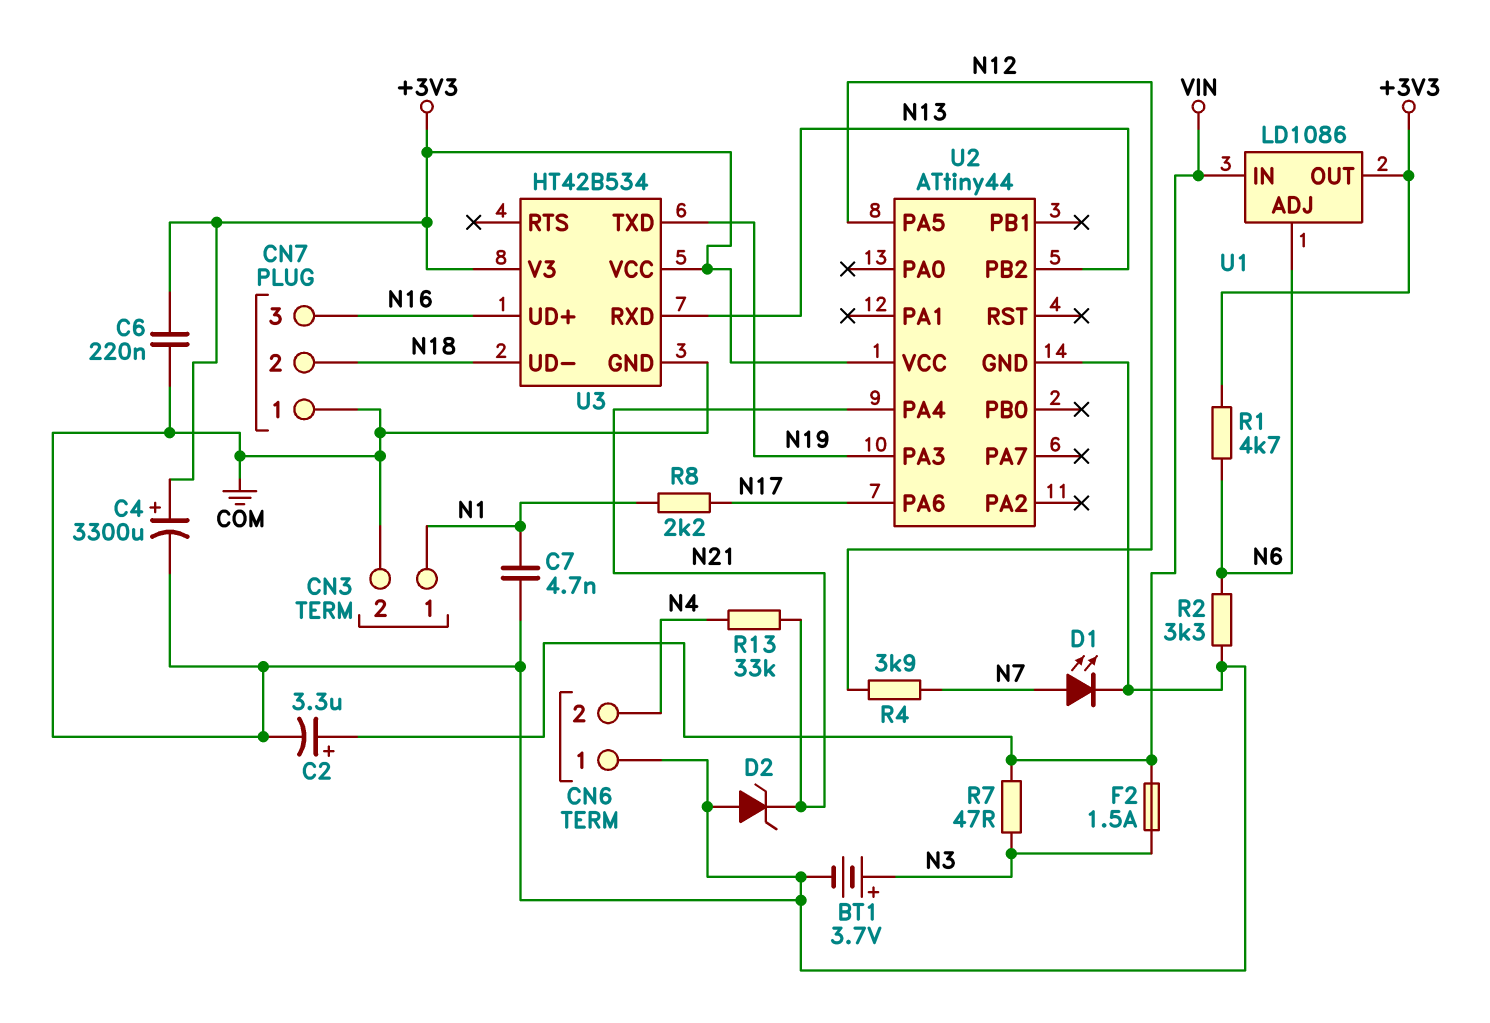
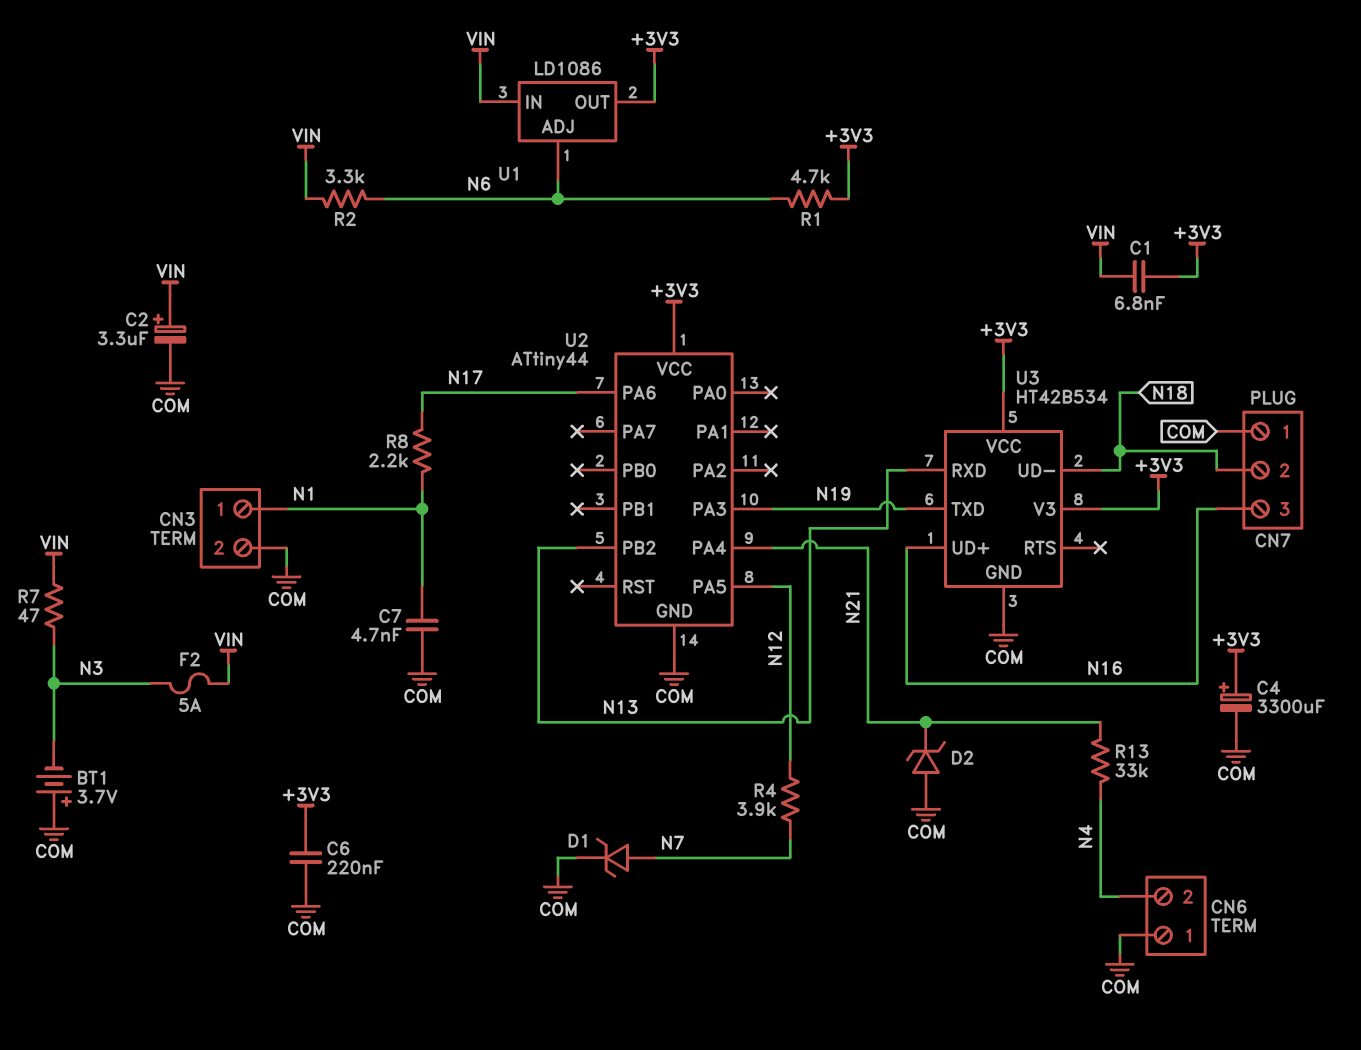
BT1: 3.7V (plus N3, minus COM) -> 3.7V (plus COM, minus N3)
C1: none -> 6.8nF (+3V3, VIN)
D1: LED (A N7, K COM) -> zener (A N7, K COM)
F2: 1.5A (N3, VIN) -> 5A (N3, VIN)
R2: 3.3k (COM, N6) -> 3.3k (N6, VIN)

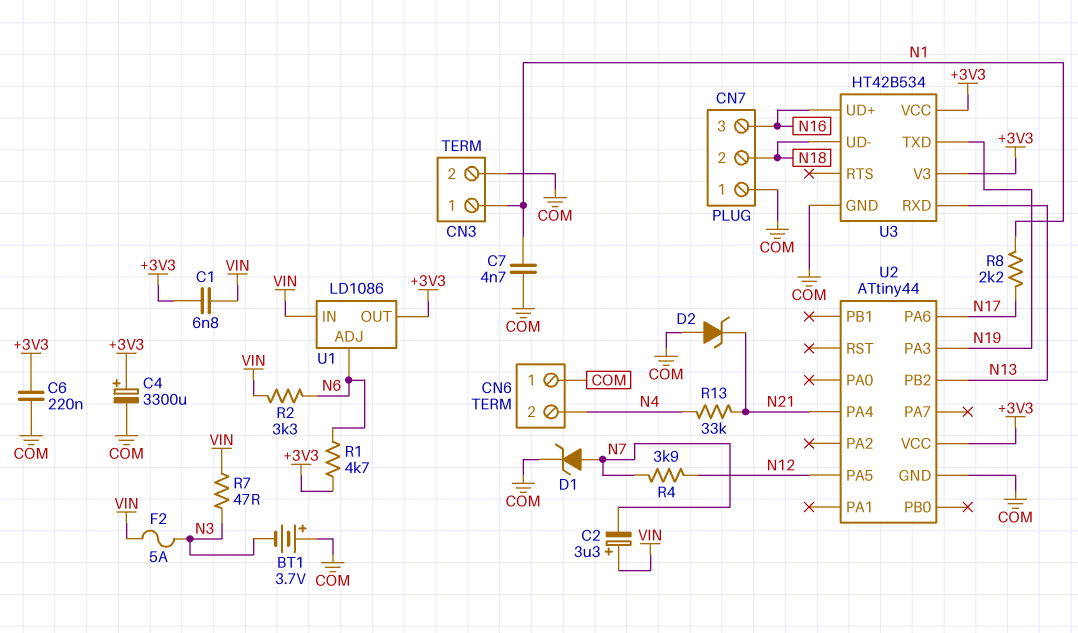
C2: 3.3uF (plus VIN, minus COM) -> 3.3uF (plus VIN, minus N7)

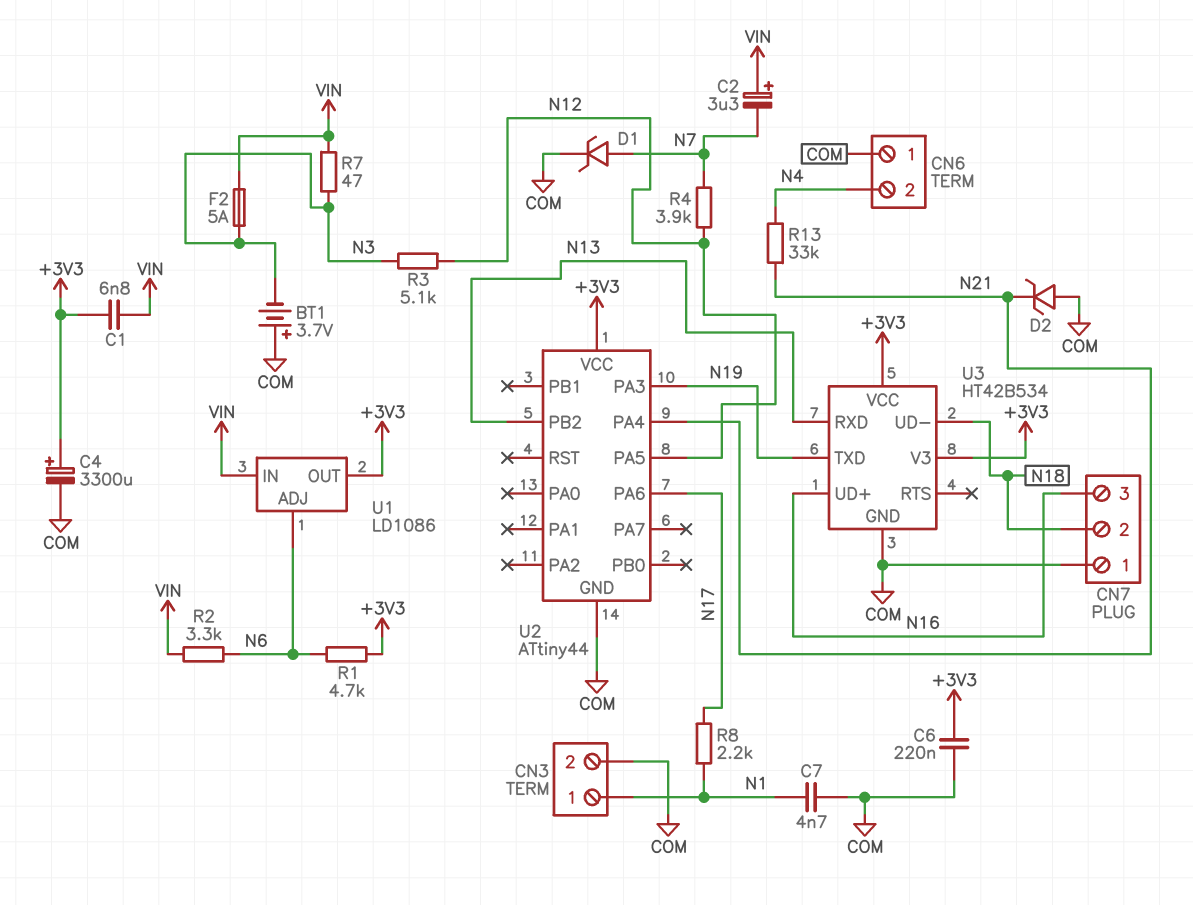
R3: none -> 5.1k (N3, N12)

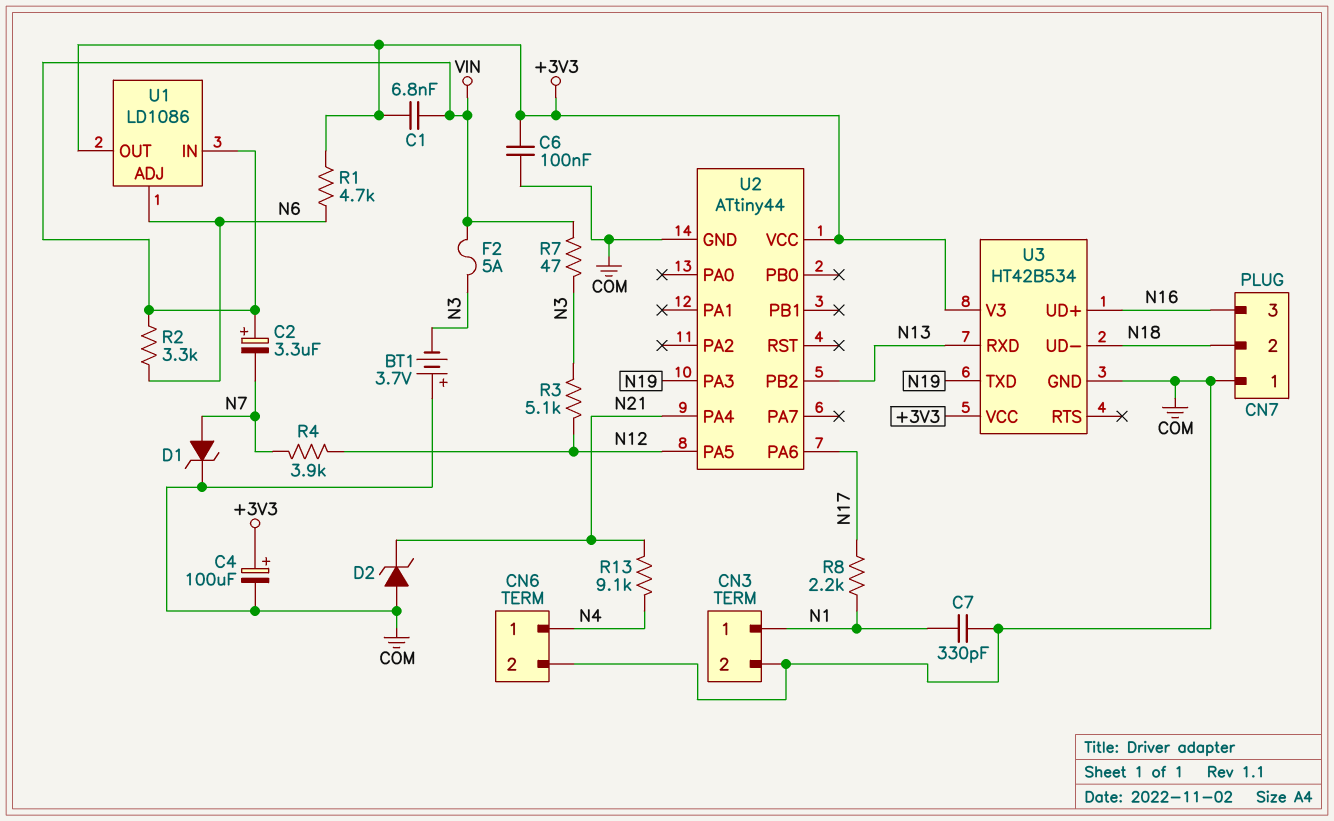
C4: 3300uF (plus +3V3, minus COM) -> 100uF (plus +3V3, minus COM)
C6: 220nF (+3V3, COM) -> 100nF (+3V3, COM)
C7: 4.7nF (COM, N1) -> 330pF (COM, N1)
CN6 pin 1: COM -> N4
CN6 pin 2: N4 -> COM
R13: 33k (N4, N21) -> 9.1k (N4, N21)

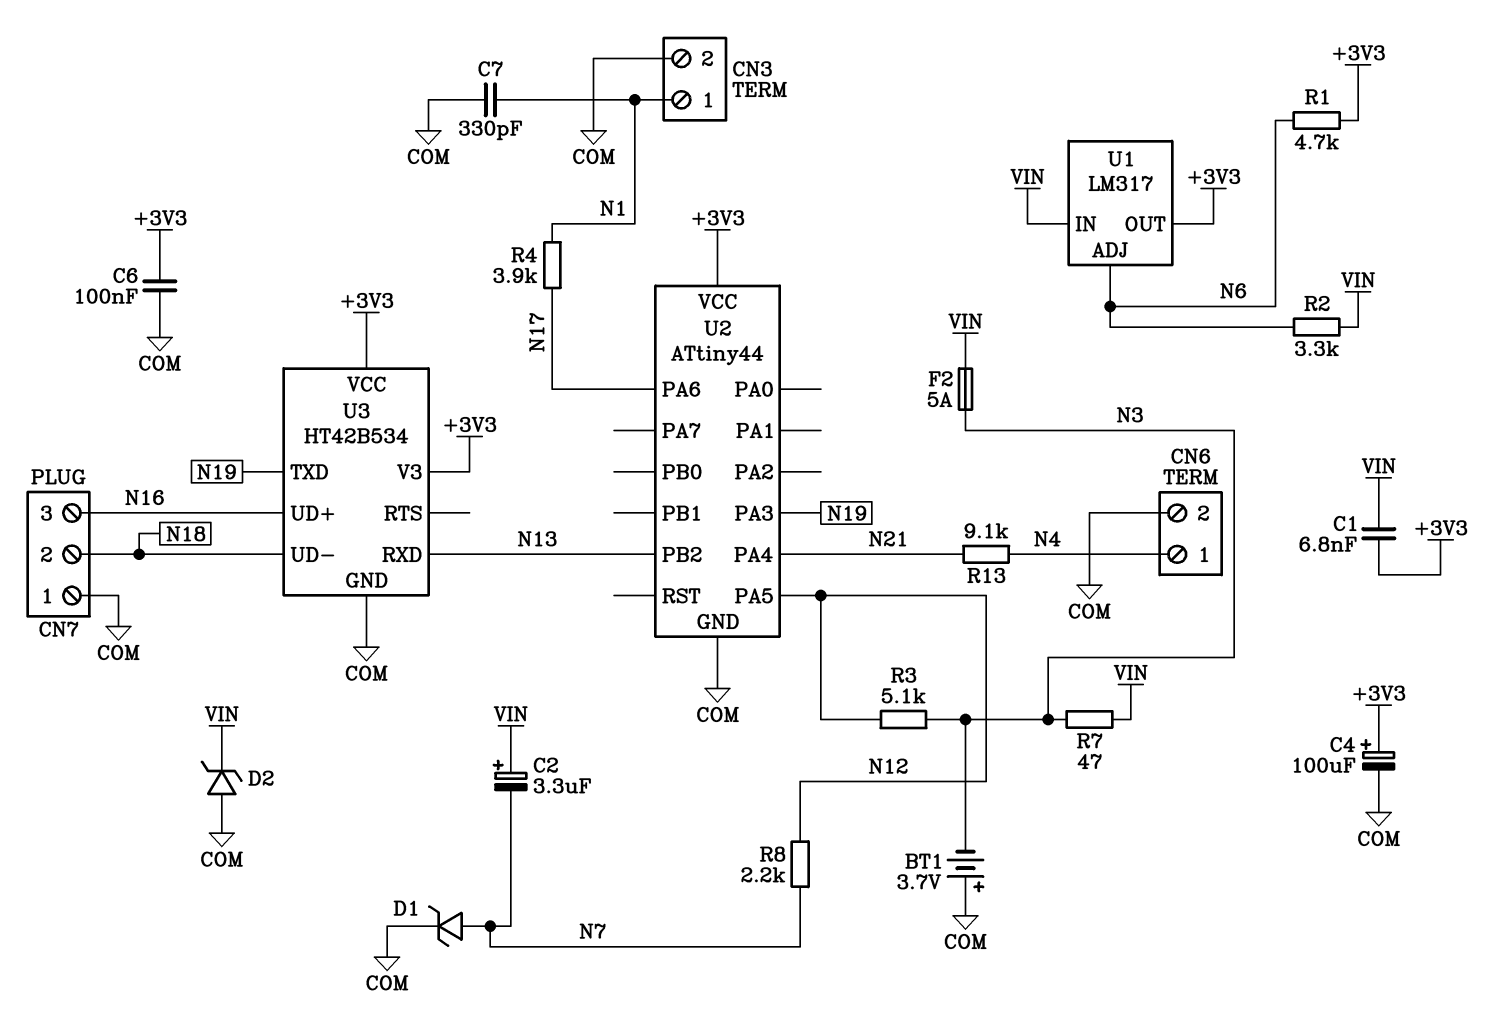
D2: zener (A COM, K N21) -> zener (A COM, K VIN)
R4: 3.9k (N7, N12) -> 3.9k (N1, N17)
R8: 2.2k (N1, N17) -> 2.2k (N7, N12)
U1: LD1086 -> LM317

